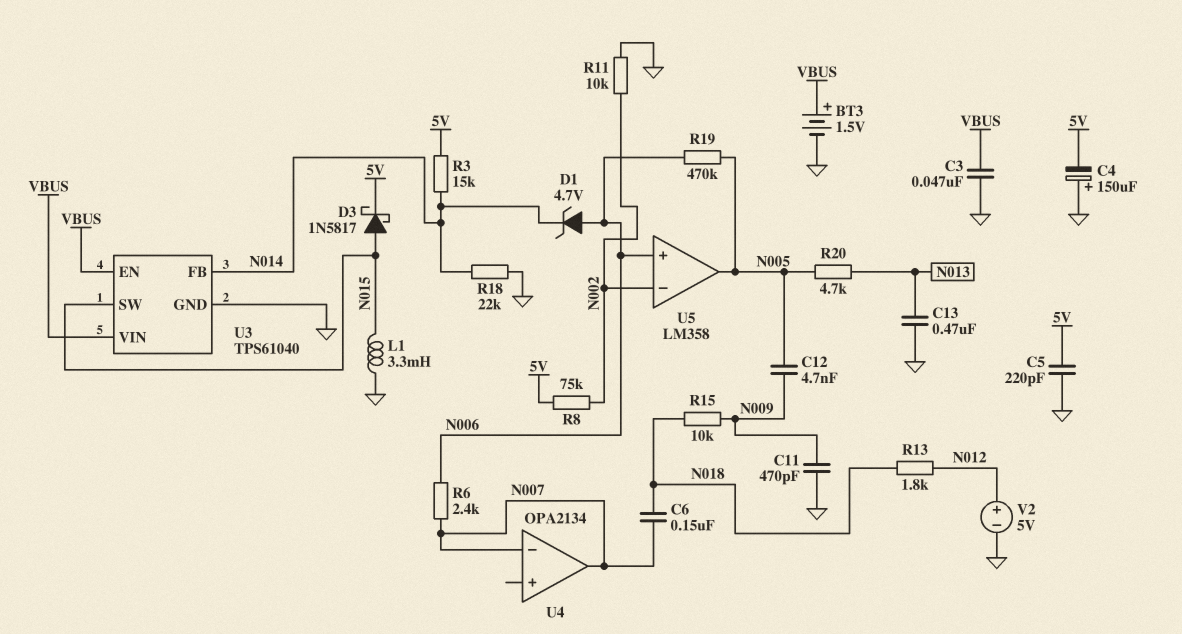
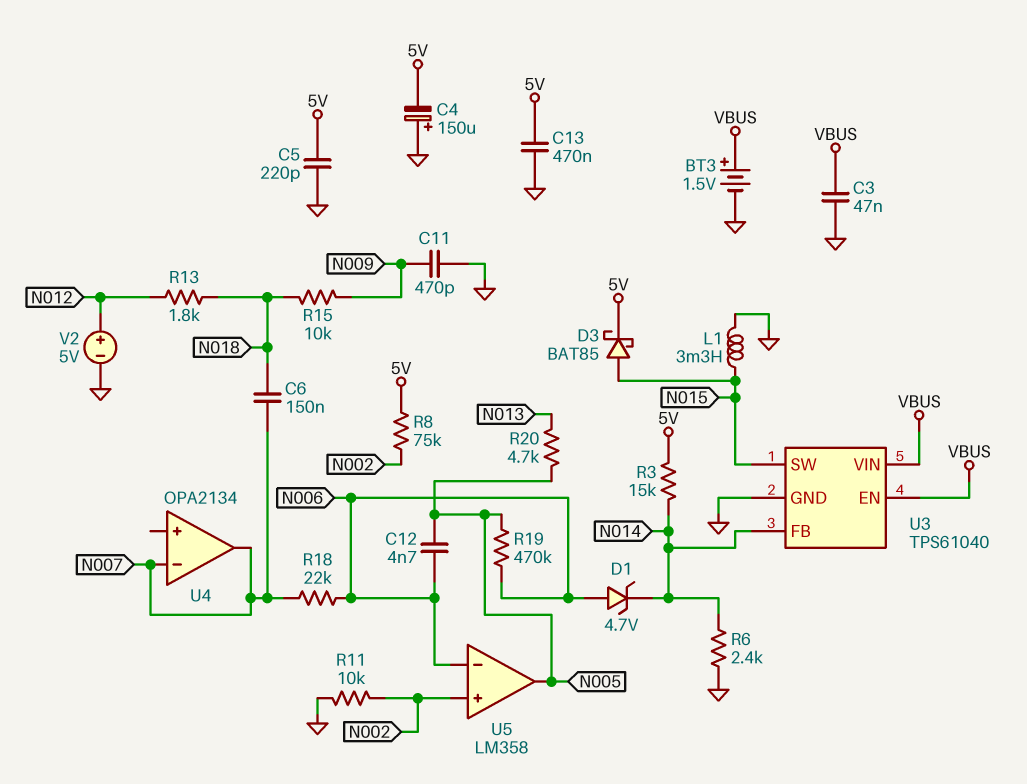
C12: 4.7nF (N005, N009) -> 4.7nF (N005, N006)
C13: 470nF (GND, N013) -> 470nF (5V, GND)
D3: schottky 1N5817 (A N015, K 5V) -> schottky BAT85 (A N015, K 5V)
R6: 2.4k (N006, N007) -> 2.4k (GND, N014)
R18: 22k (GND, N014) -> 22k (N006, N007)
U5 pin in+: N006 -> N002
U5 pin in-: N002 -> N006

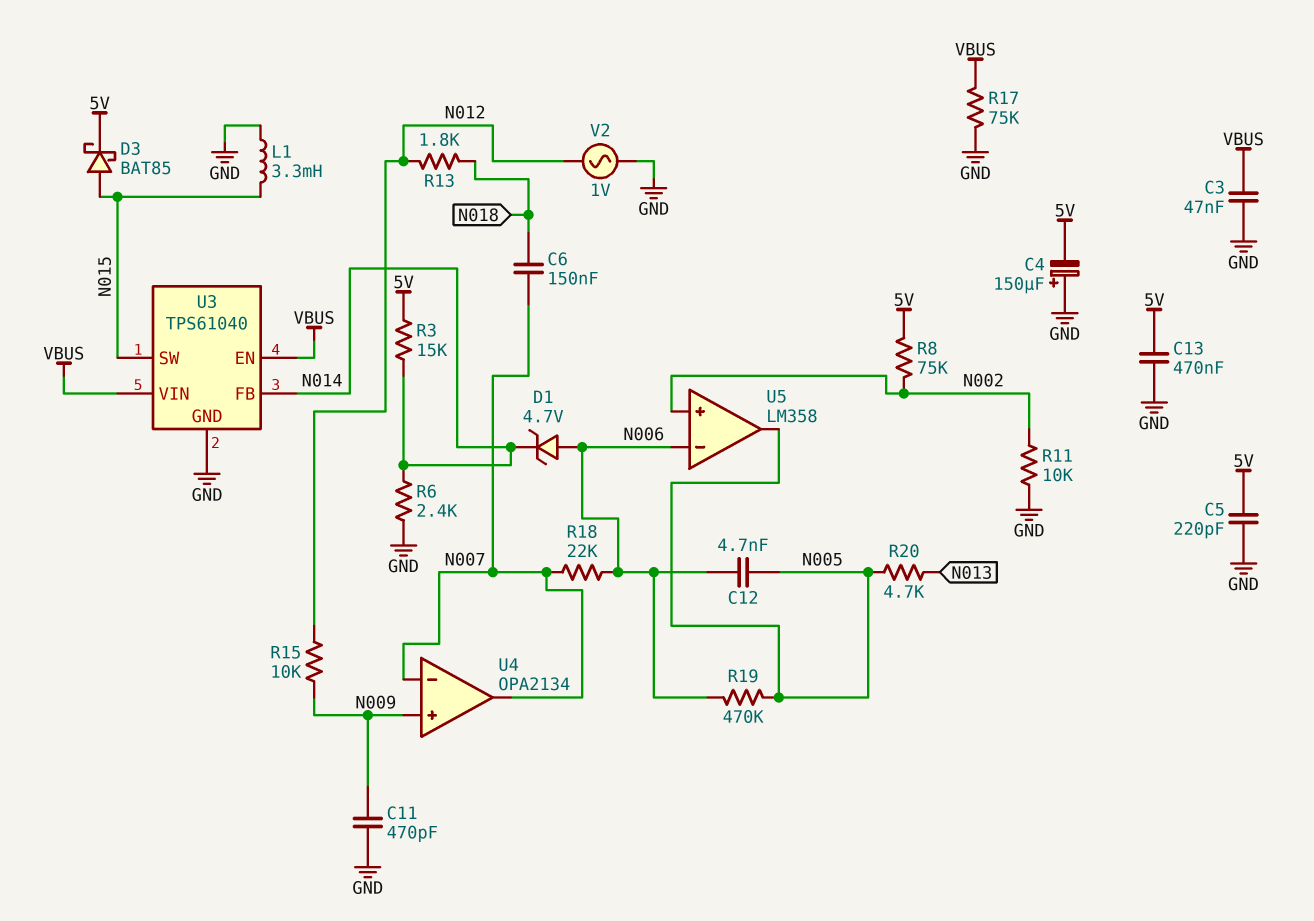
BT3: 1.5V (plus VBUS, minus GND) -> none
R15: 10k (N009, N018) -> 10k (N009, N012)
R17: none -> 75k (GND, VBUS)
U4 pin in+: none -> N009
V2: 5V (plus N012, minus GND) -> AC 1V (GND, N012)

